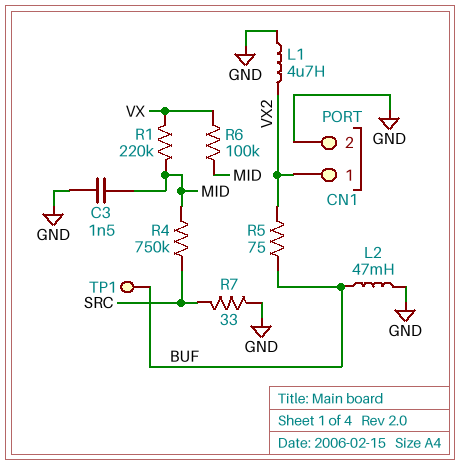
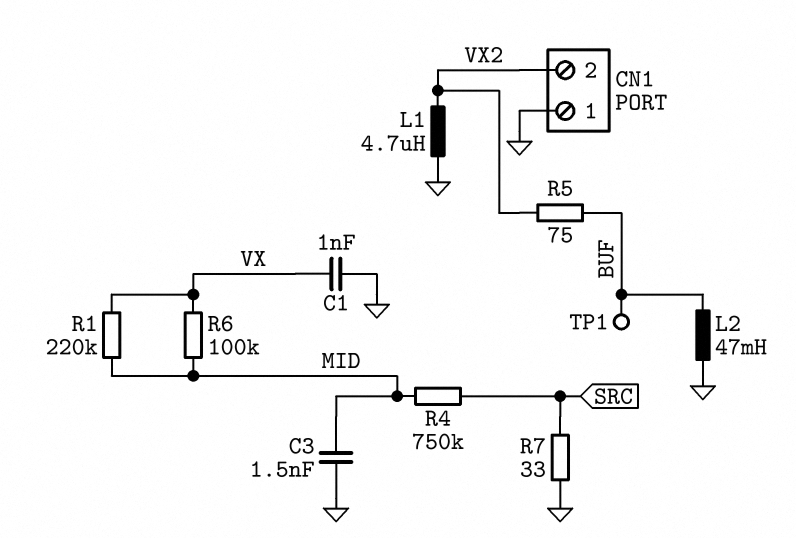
C1: none -> 1nF (GND, VX)
CN1 pin 1: VX2 -> GND
CN1 pin 2: GND -> VX2

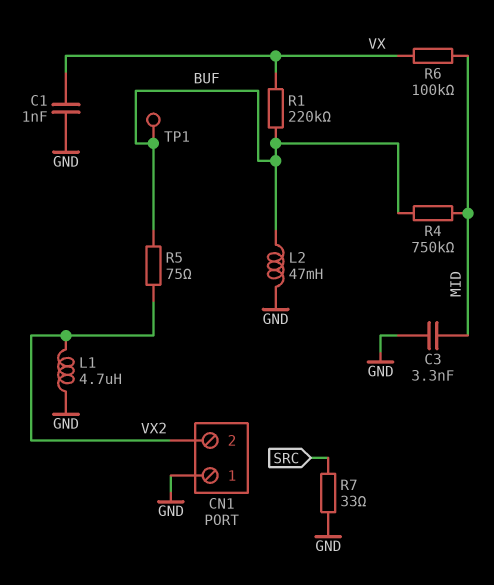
C3: 1.5nF (GND, MID) -> 3.3nF (GND, MID)
R1: 220k (MID, VX) -> 220k (BUF, VX)
R4: 750k (MID, SRC) -> 750k (BUF, MID)

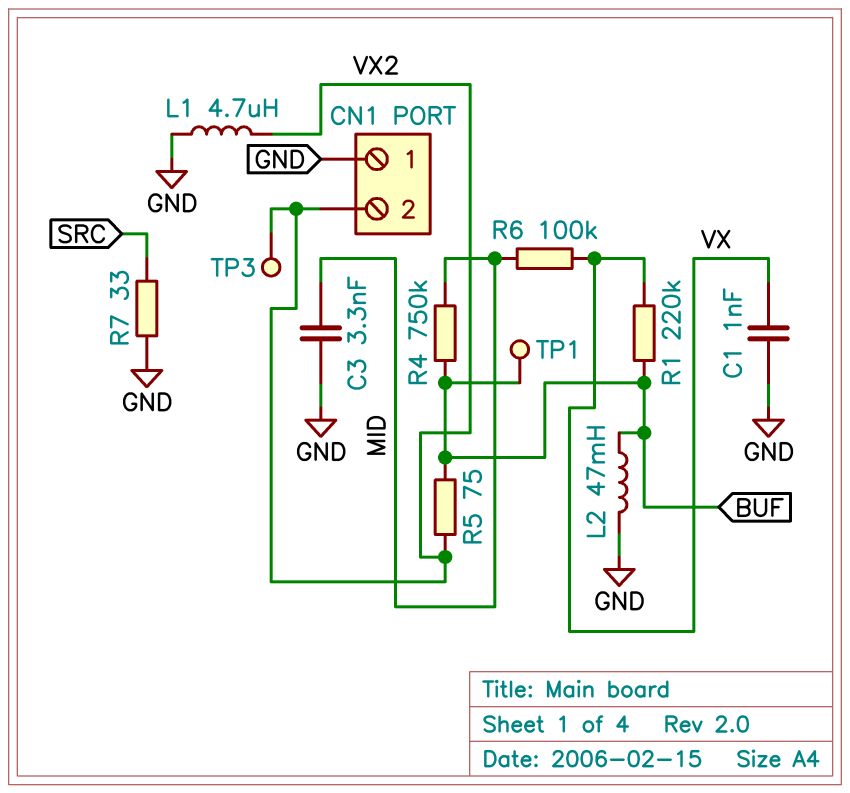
TP3: none -> test point (VX2)

